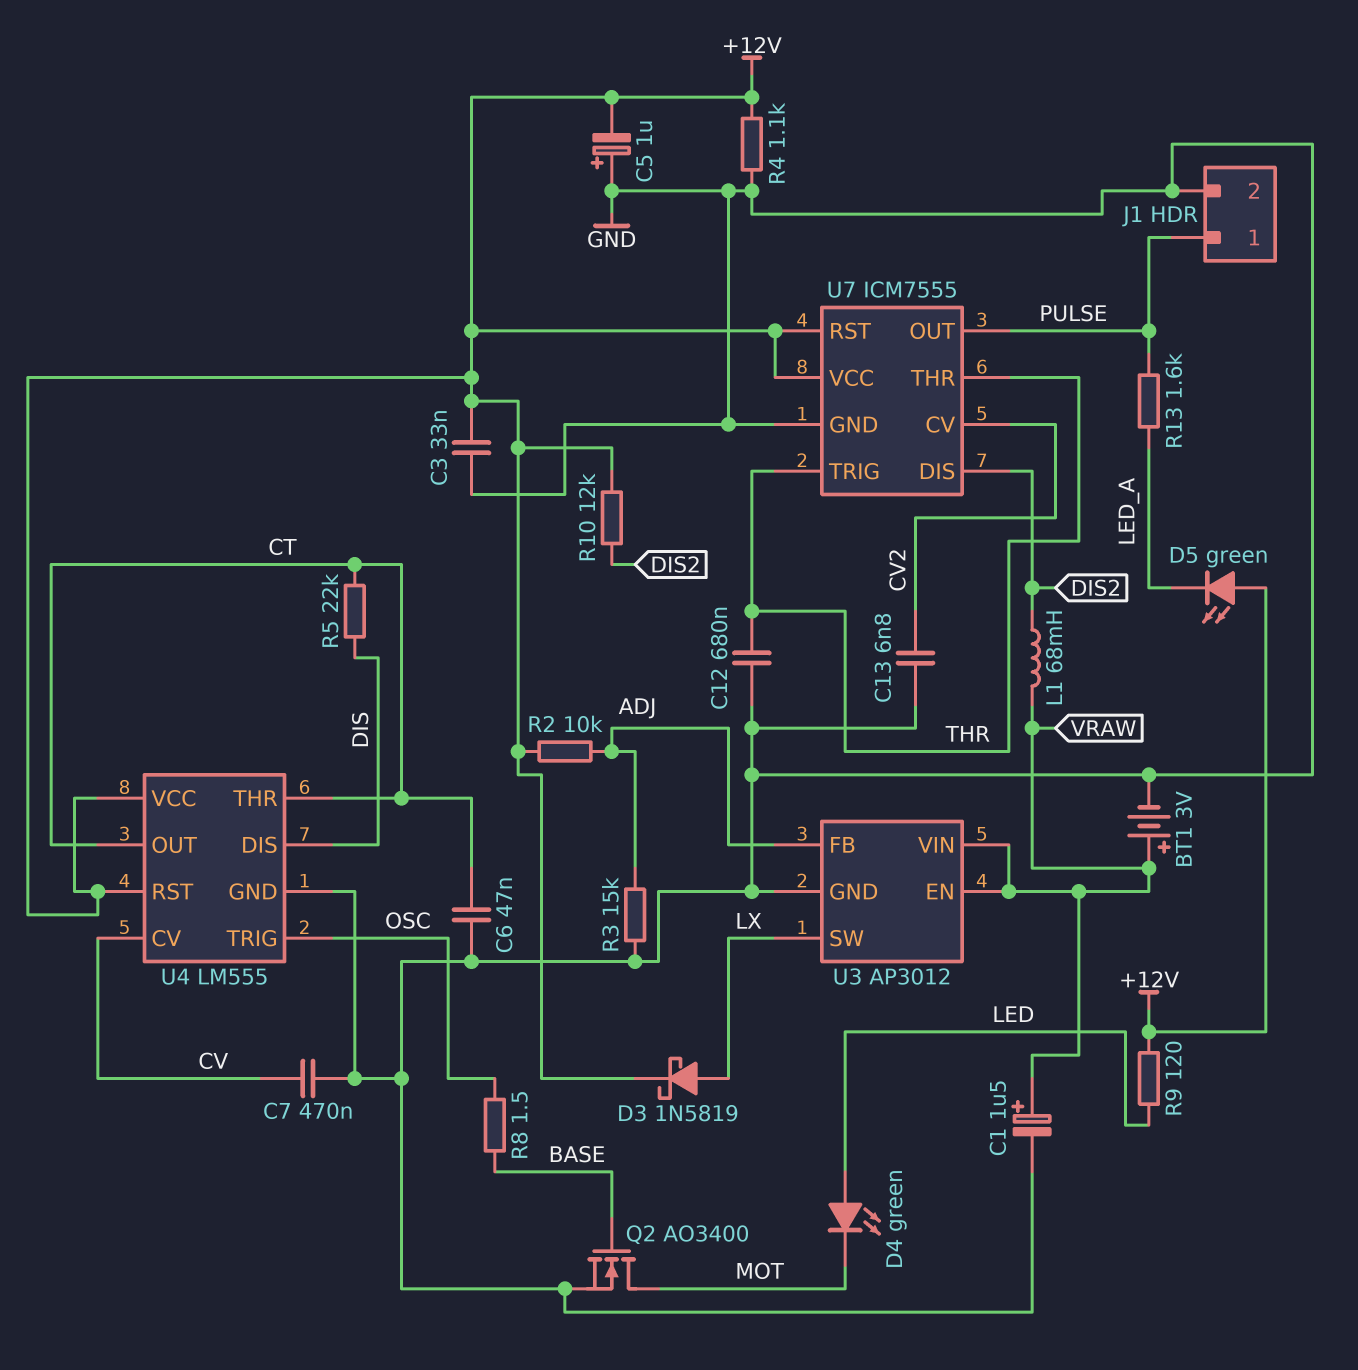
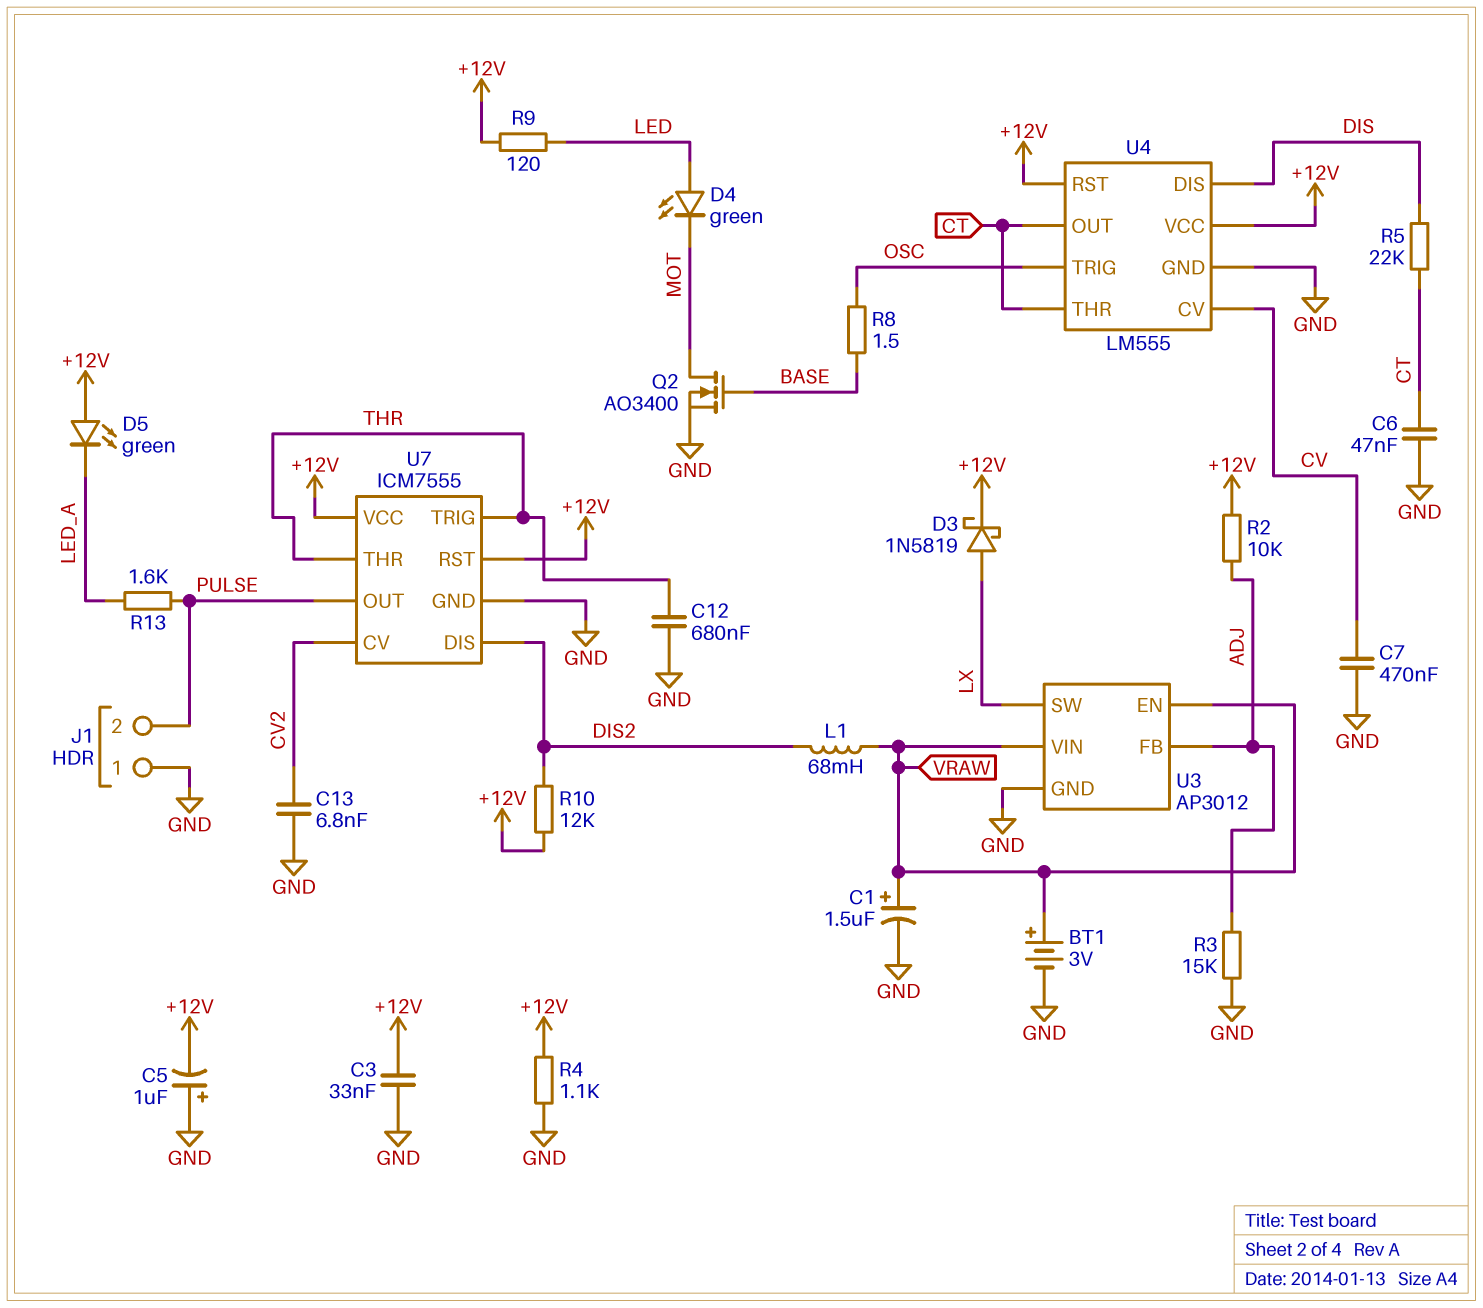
J1 pin 1: PULSE -> GND
J1 pin 2: GND -> PULSE

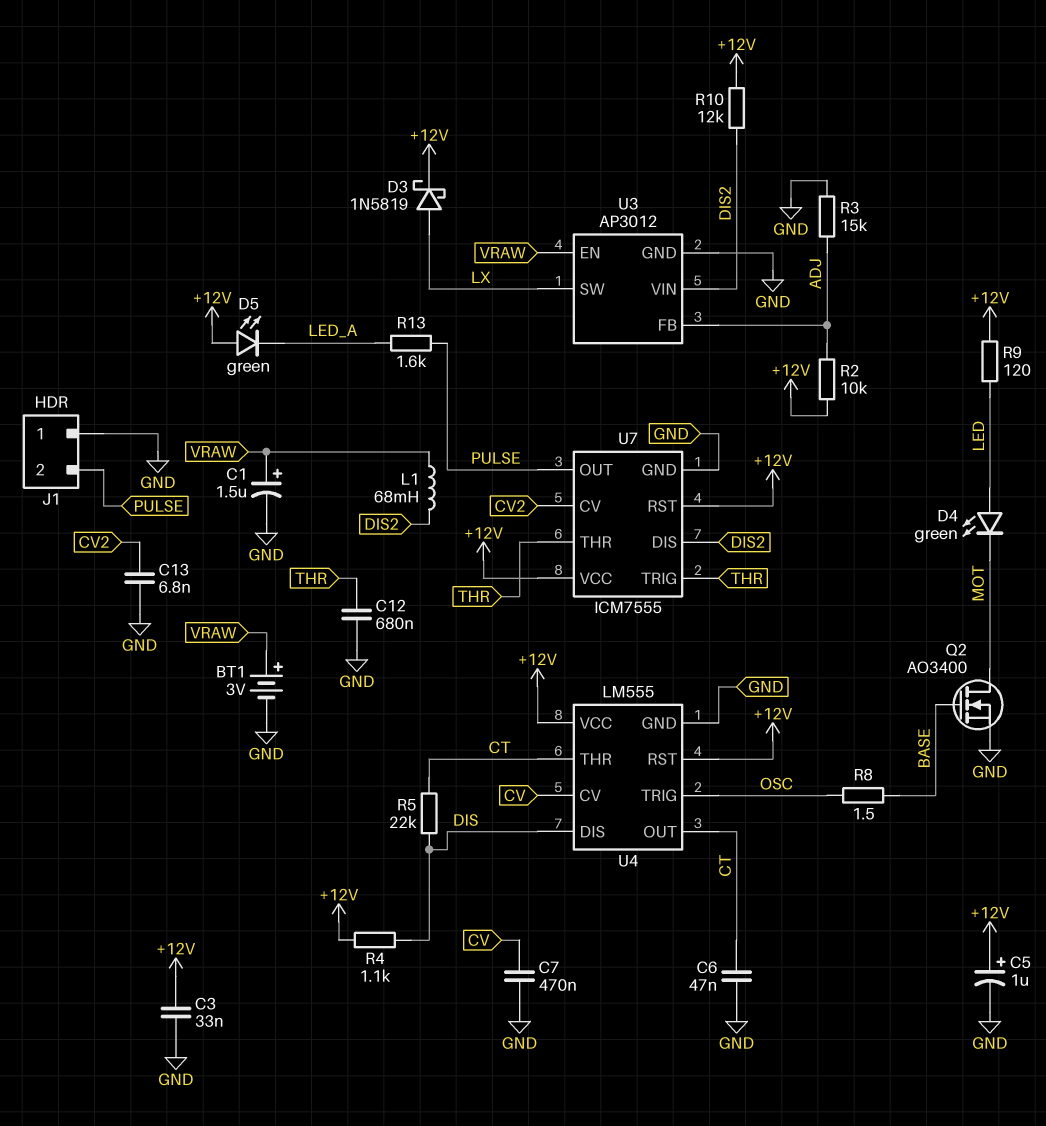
C5: 1uF (plus GND, minus +12V) -> 1uF (plus +12V, minus GND)
R4: 1.1k (+12V, GND) -> 1.1k (+12V, DIS)
U3 pin VIN: VRAW -> DIS2

